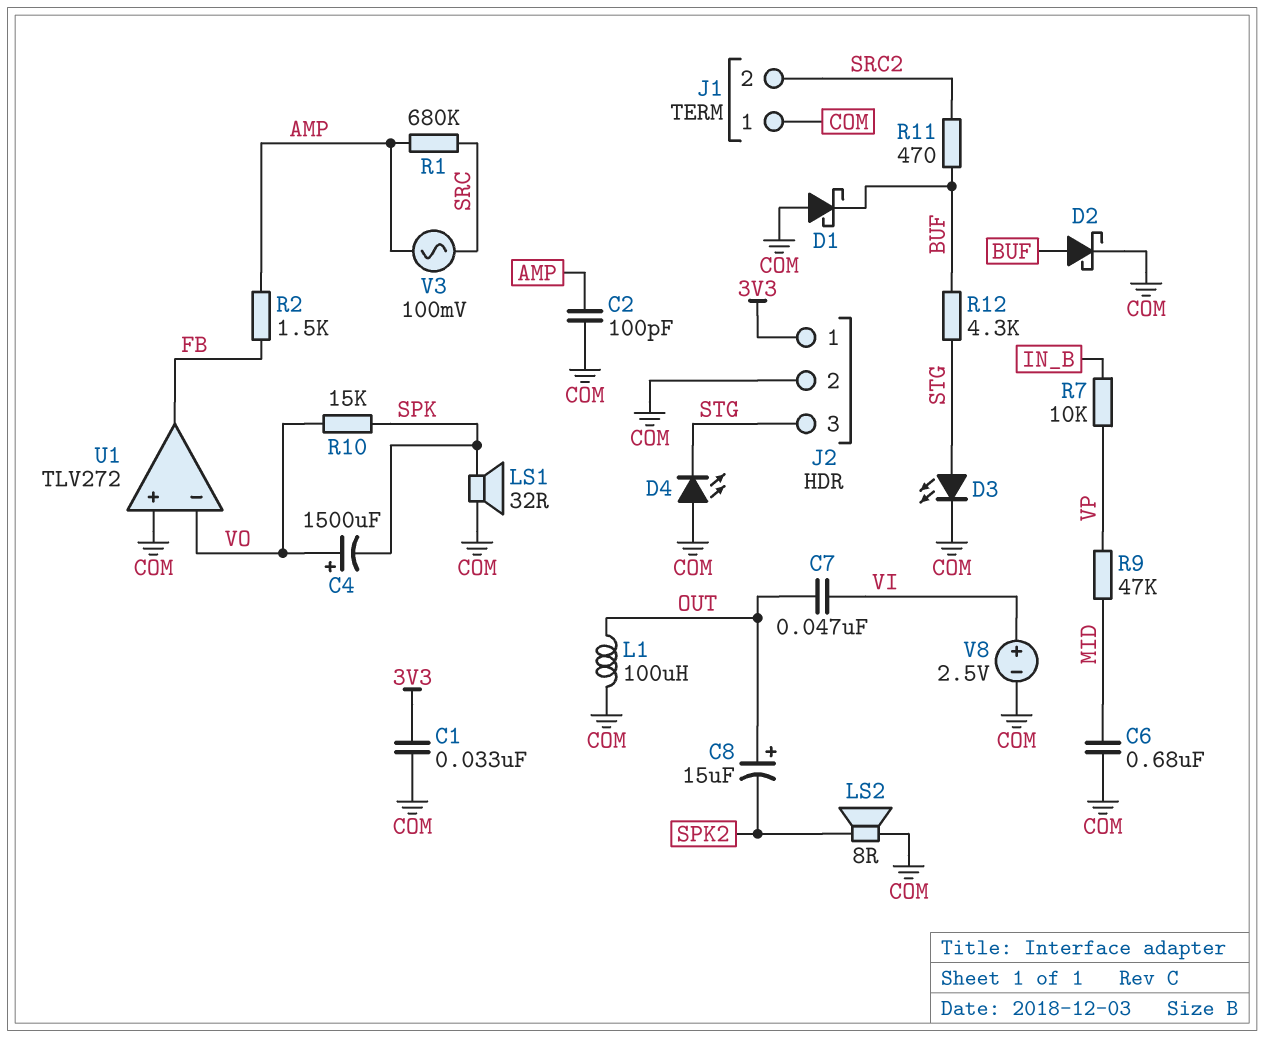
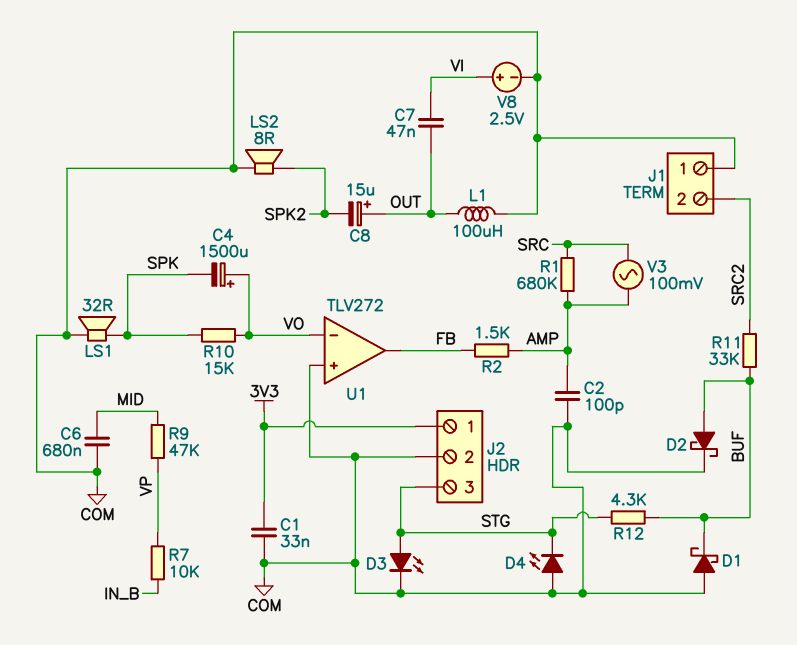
R11: 470 (BUF, SRC2) -> 33k (BUF, SRC2)

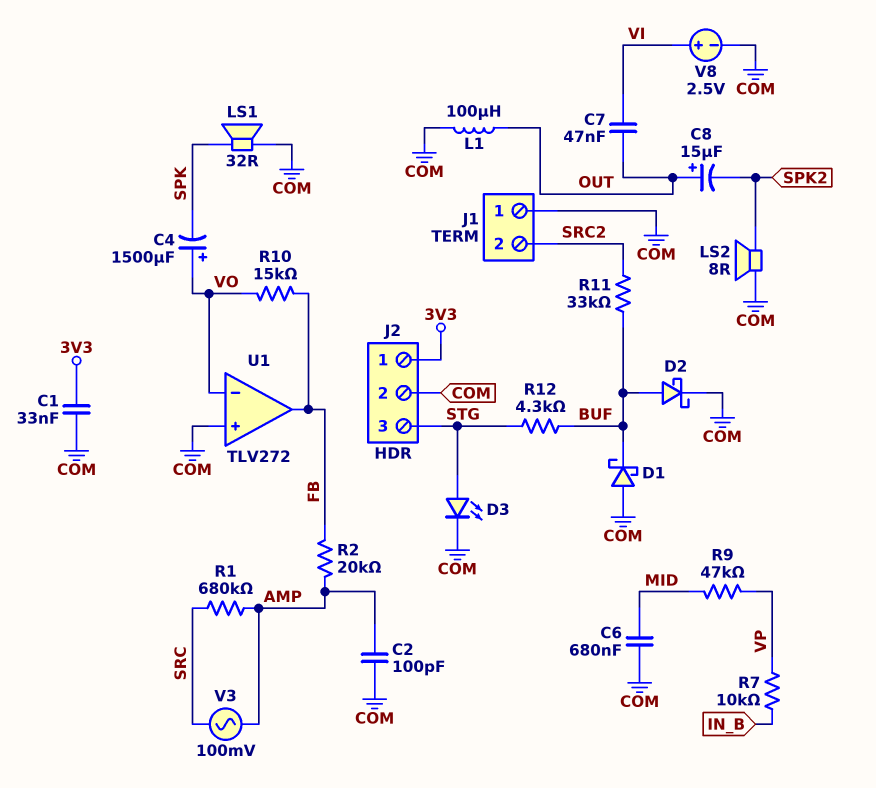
D4: LED (A COM, K STG) -> none
R2: 1.5k (AMP, FB) -> 20k (AMP, FB)
R10: 15k (SPK, VO) -> 15k (FB, VO)

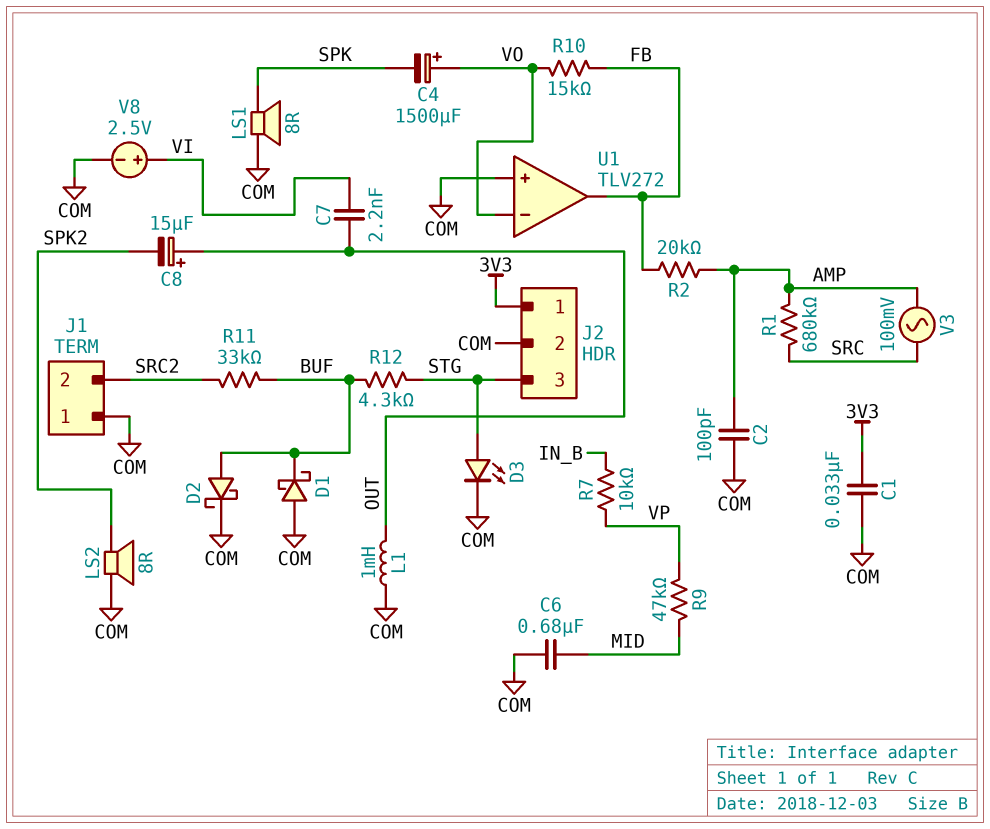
C7: 47nF (OUT, VI) -> 2.2nF (OUT, VI)
L1: 100uH (COM, OUT) -> 1mH (COM, OUT)
LS1: speaker 32R (COM, SPK) -> speaker 8R (COM, SPK)

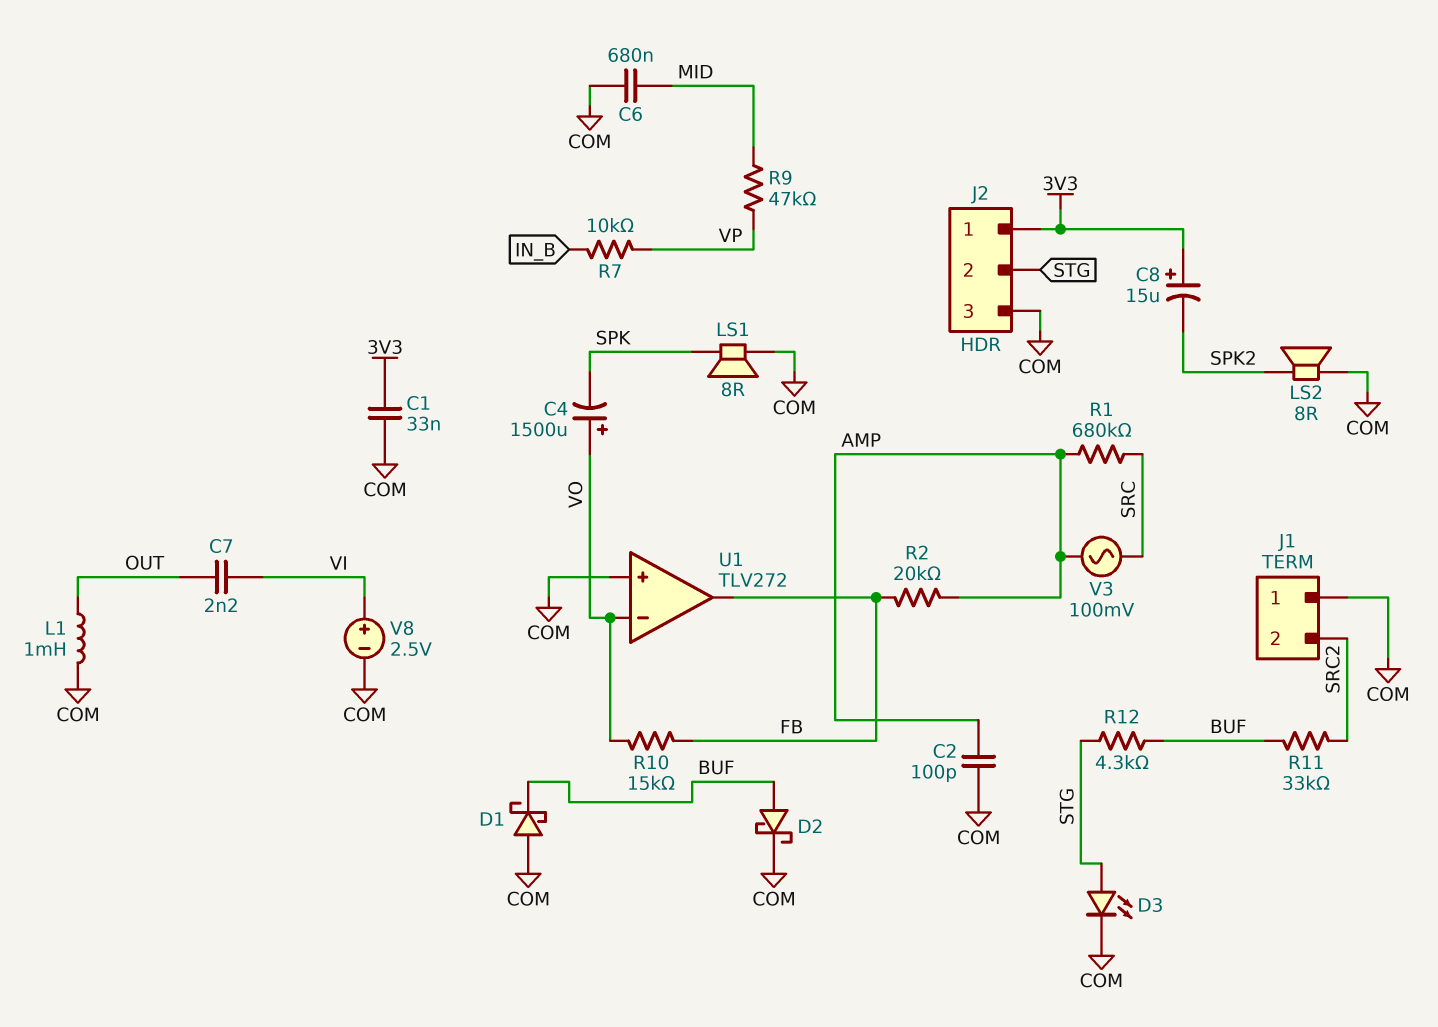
C8: 15uF (plus OUT, minus SPK2) -> 15uF (plus 3V3, minus SPK2)
J2 pin 2: COM -> STG
J2 pin 3: STG -> COM

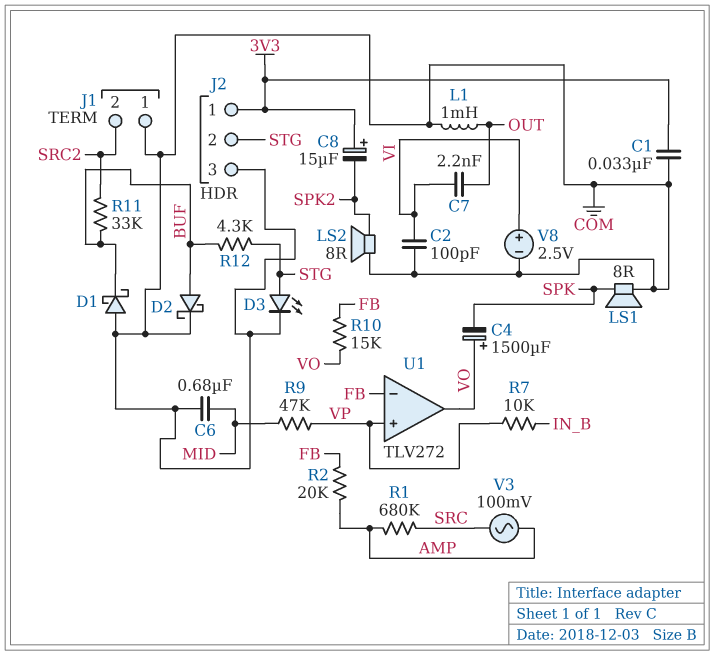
C2: 100pF (AMP, COM) -> 100pF (COM, VI)
U1 pin in+: COM -> VP
U1 pin in-: VO -> FB
U1 pin out: FB -> VO

